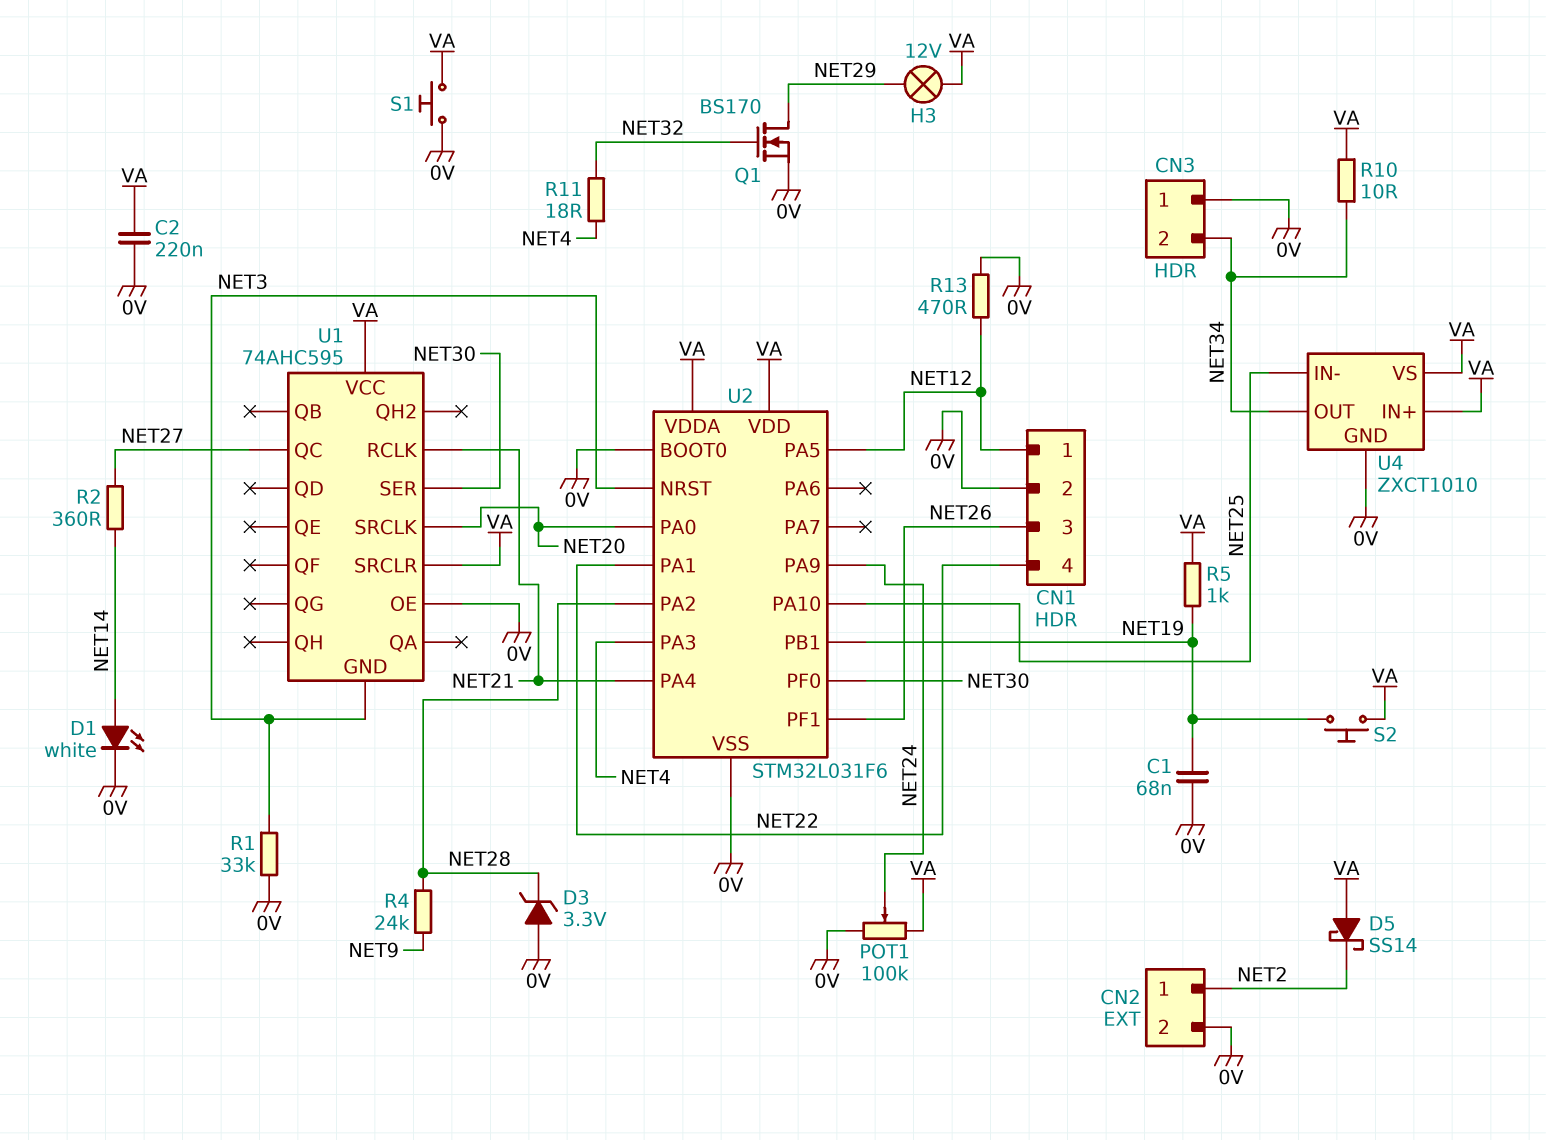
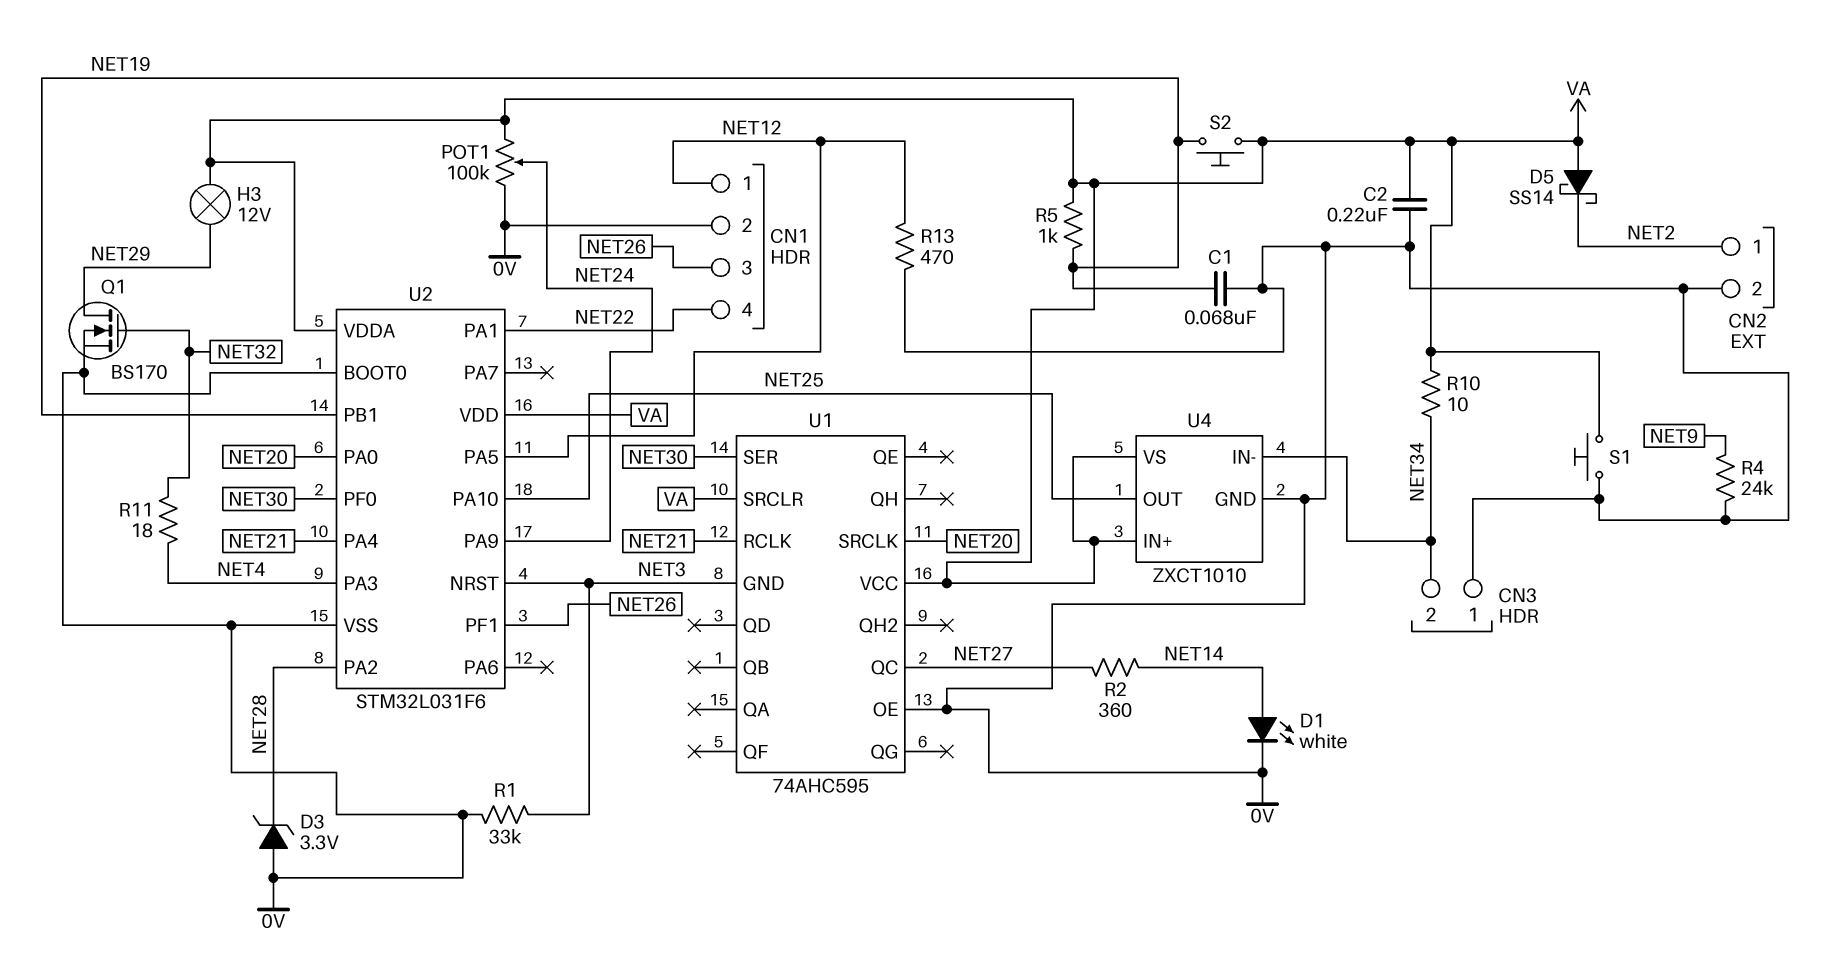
R4: 24k (NET9, NET28) -> 24k (0V, NET9)
U4 pin IN-: NET25 -> NET34
U4 pin OUT: NET34 -> NET25

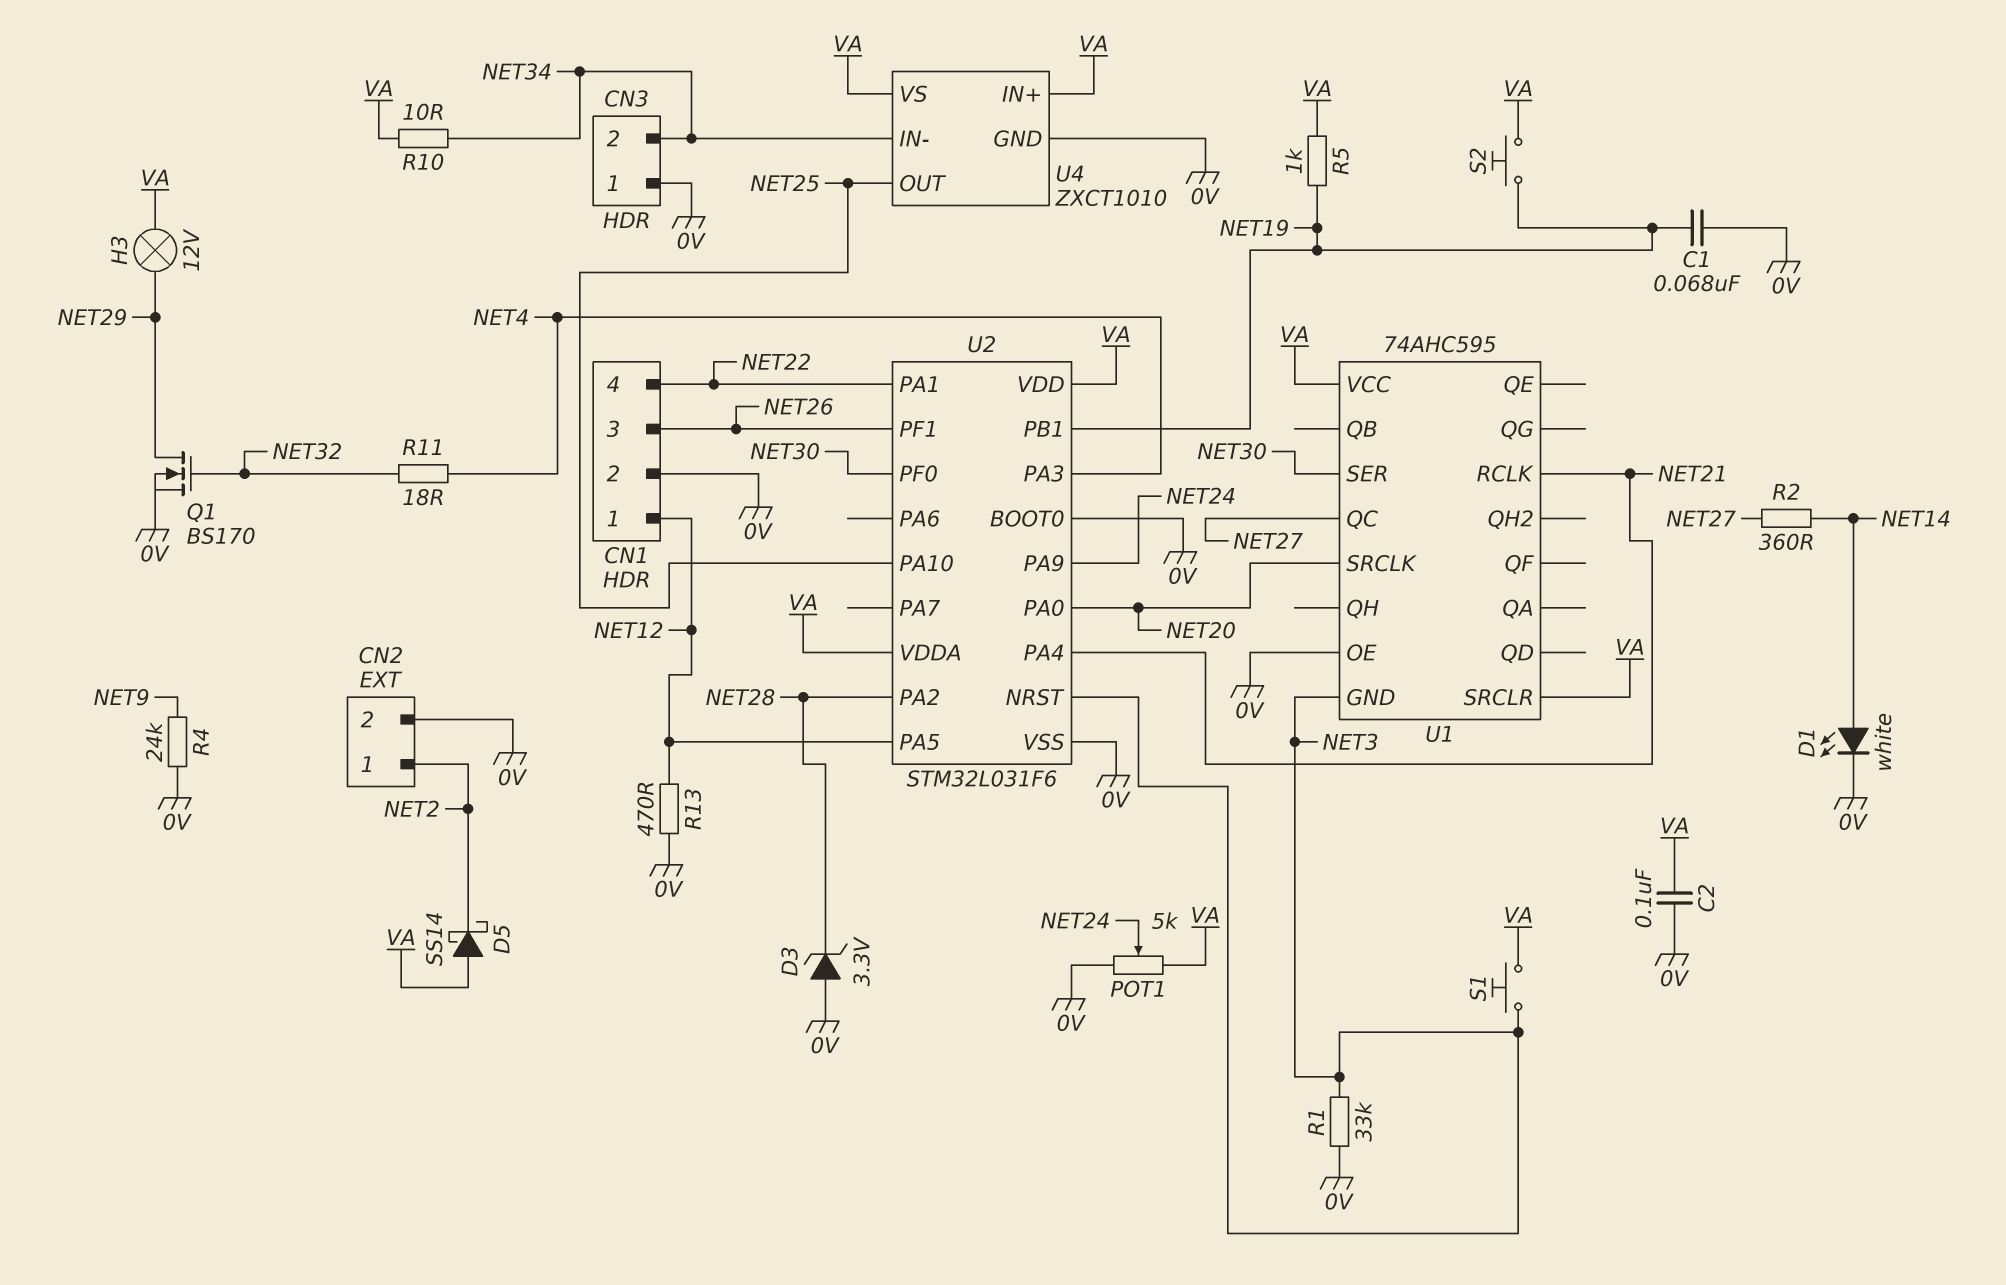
C2: 220nF (0V, VA) -> 100nF (0V, VA)
POT1: 100k (0V, VA, wiper NET24) -> 5k (0V, VA, wiper NET24)
S1: button (0V, VA) -> button (NET3, VA)

